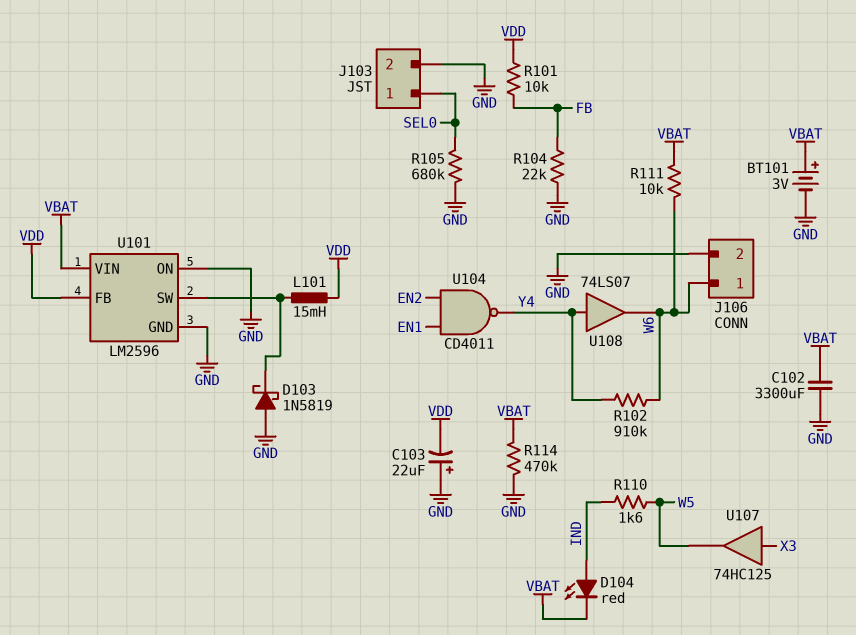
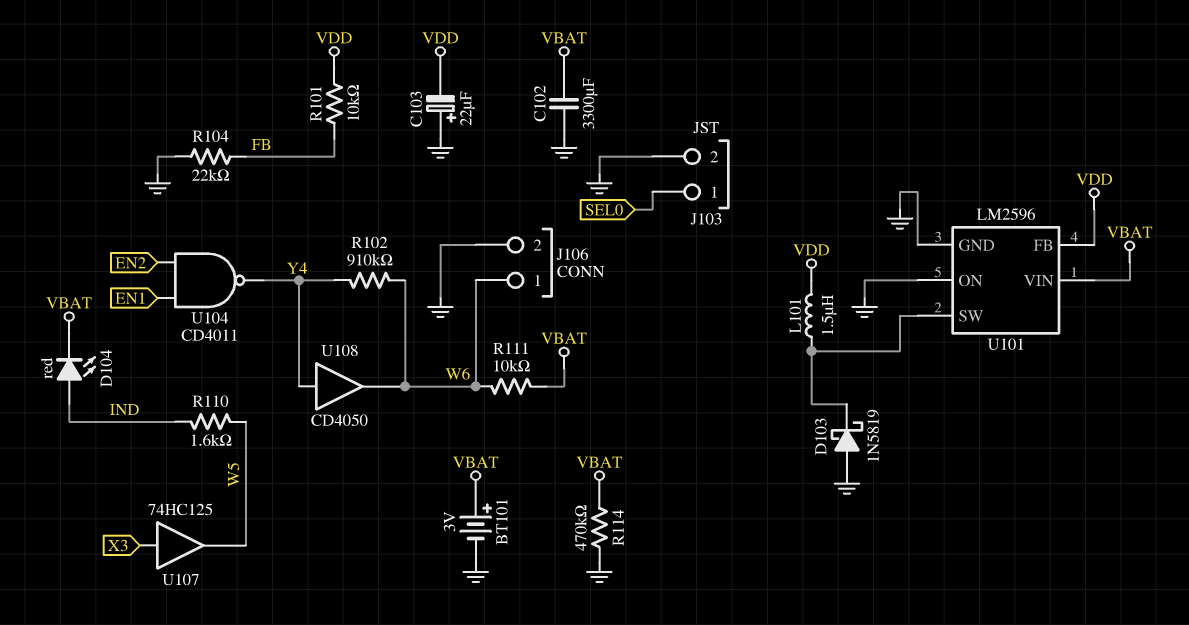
L101: 15mH (U101/SW, VDD) -> 1.5uH (U101/SW, VDD)
R105: 680k (GND, SEL0) -> none
U108: buffer 74LS07 (in Y4, out W6) -> buffer CD4050 (in Y4, out W6)

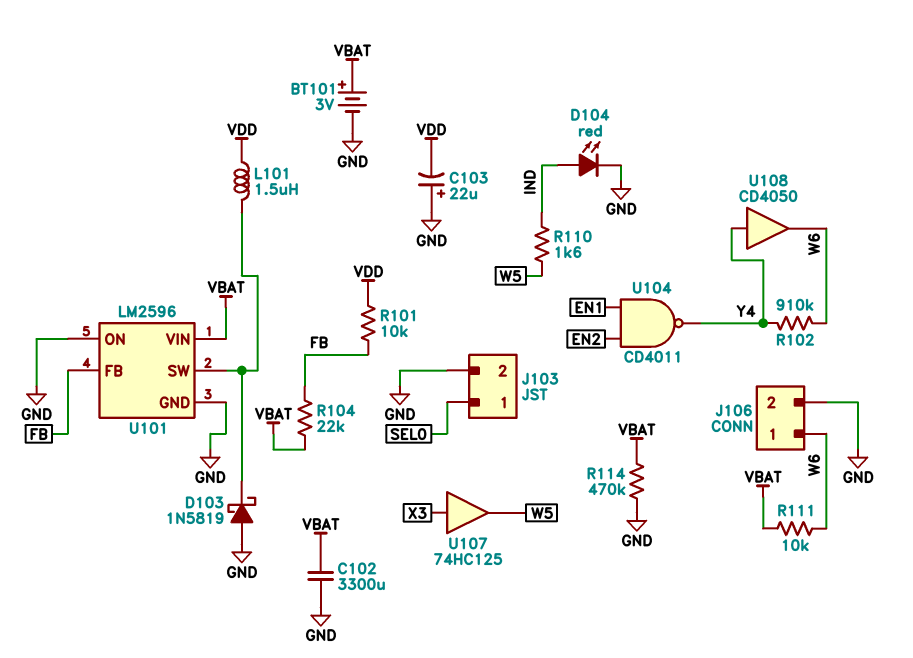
D104: LED red (A IND, K VBAT) -> LED red (A IND, K GND)
R104: 22k (FB, GND) -> 22k (FB, VBAT)
U101 pin FB: VDD -> FB

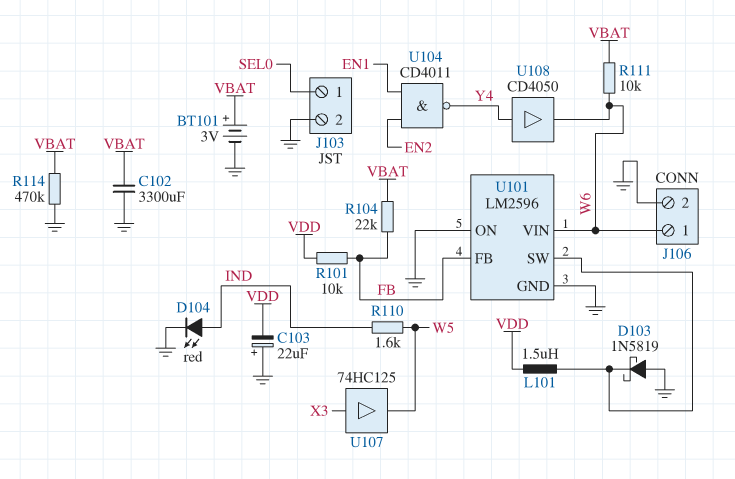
R102: 910k (W6, Y4) -> none
U101 pin VIN: VBAT -> W6

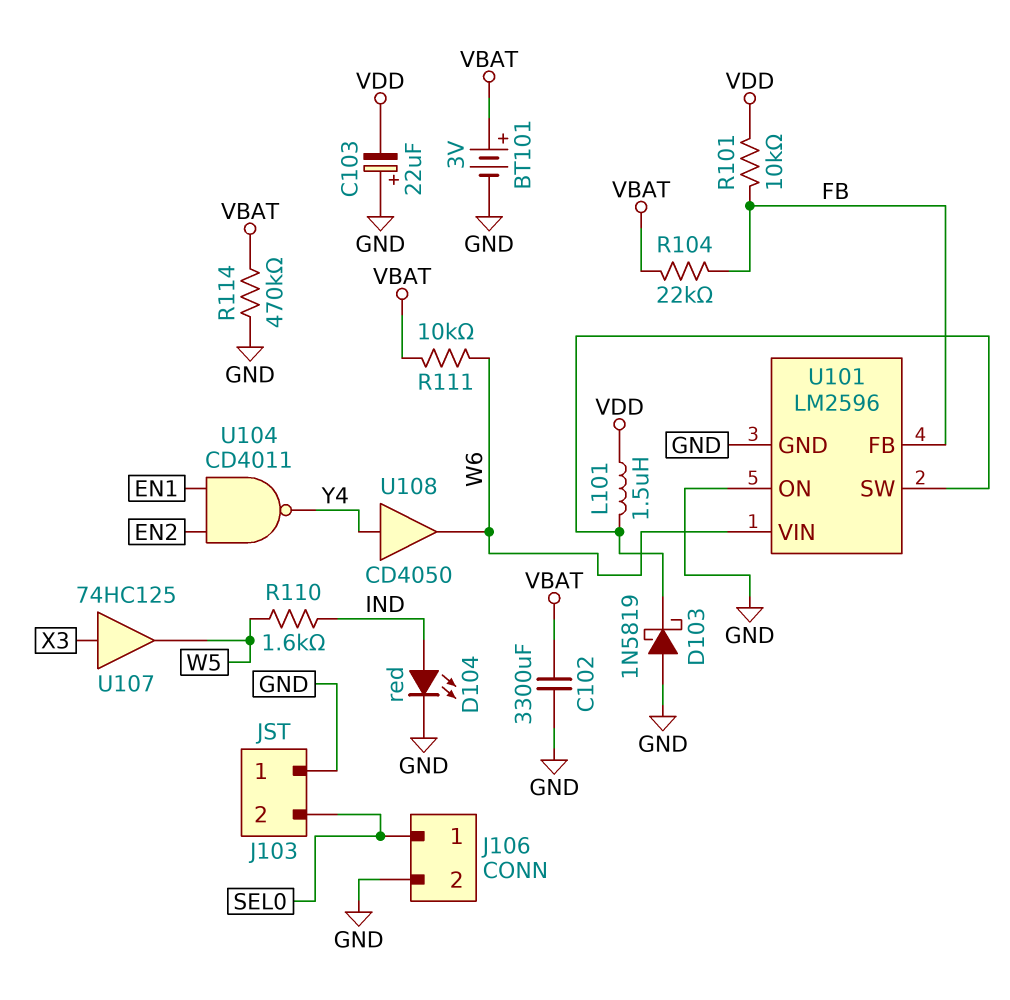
J103 pin 1: SEL0 -> GND
J103 pin 2: GND -> SEL0
J106 pin 1: W6 -> SEL0

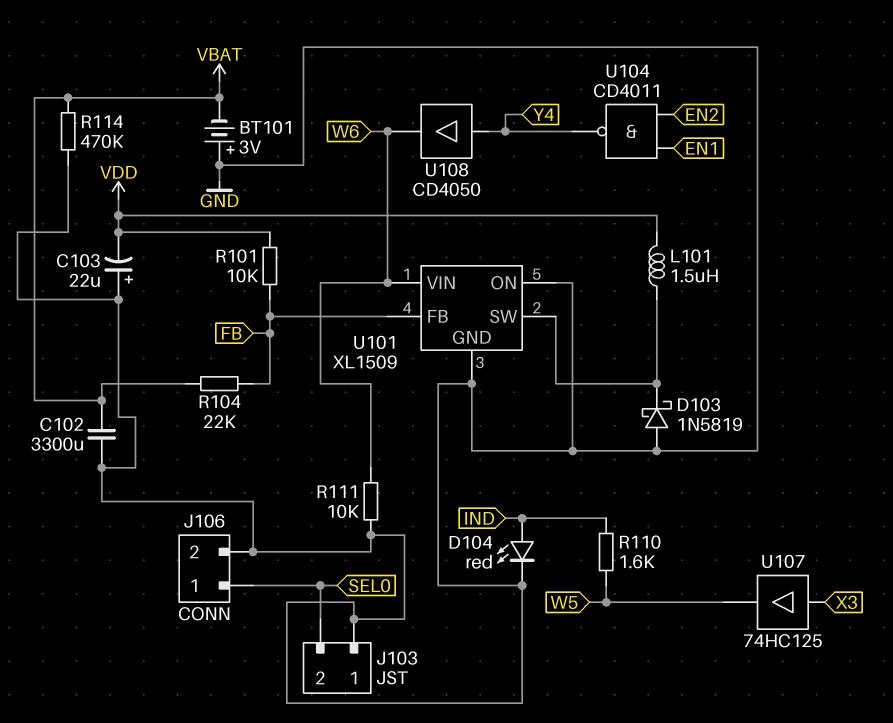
BT101: 3V (plus VBAT, minus GND) -> 3V (plus GND, minus VBAT)
R111: 10k (VBAT, W6) -> 10k (GND, W6)
U101: LM2596 -> XL1509

